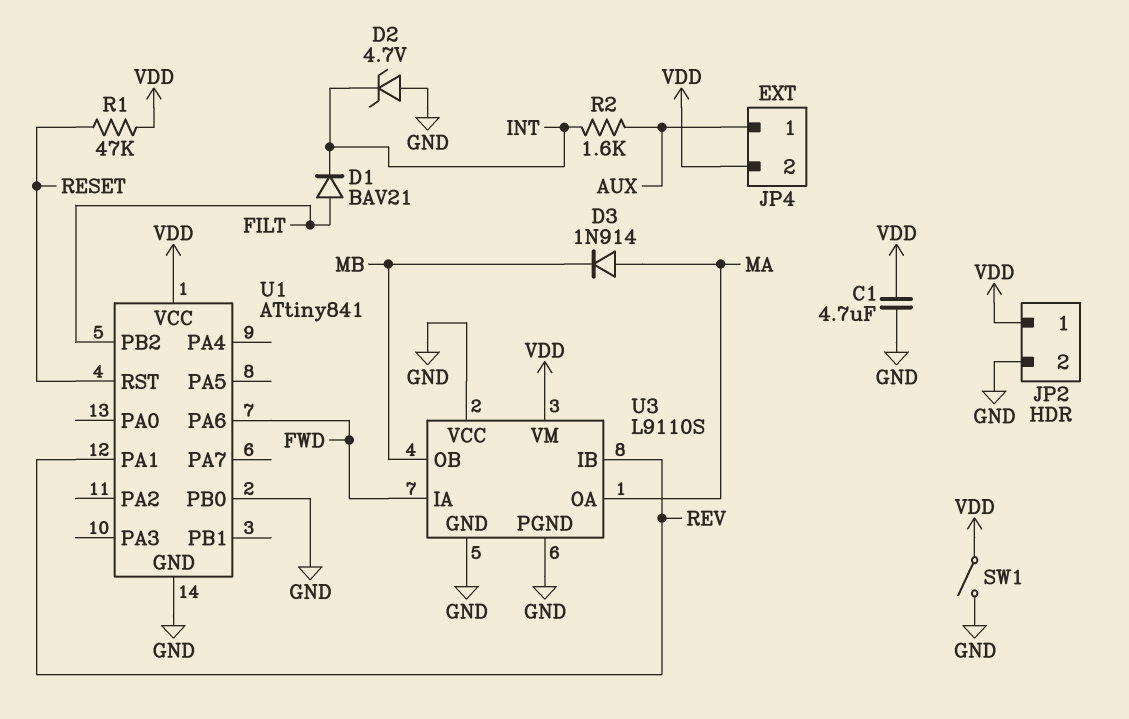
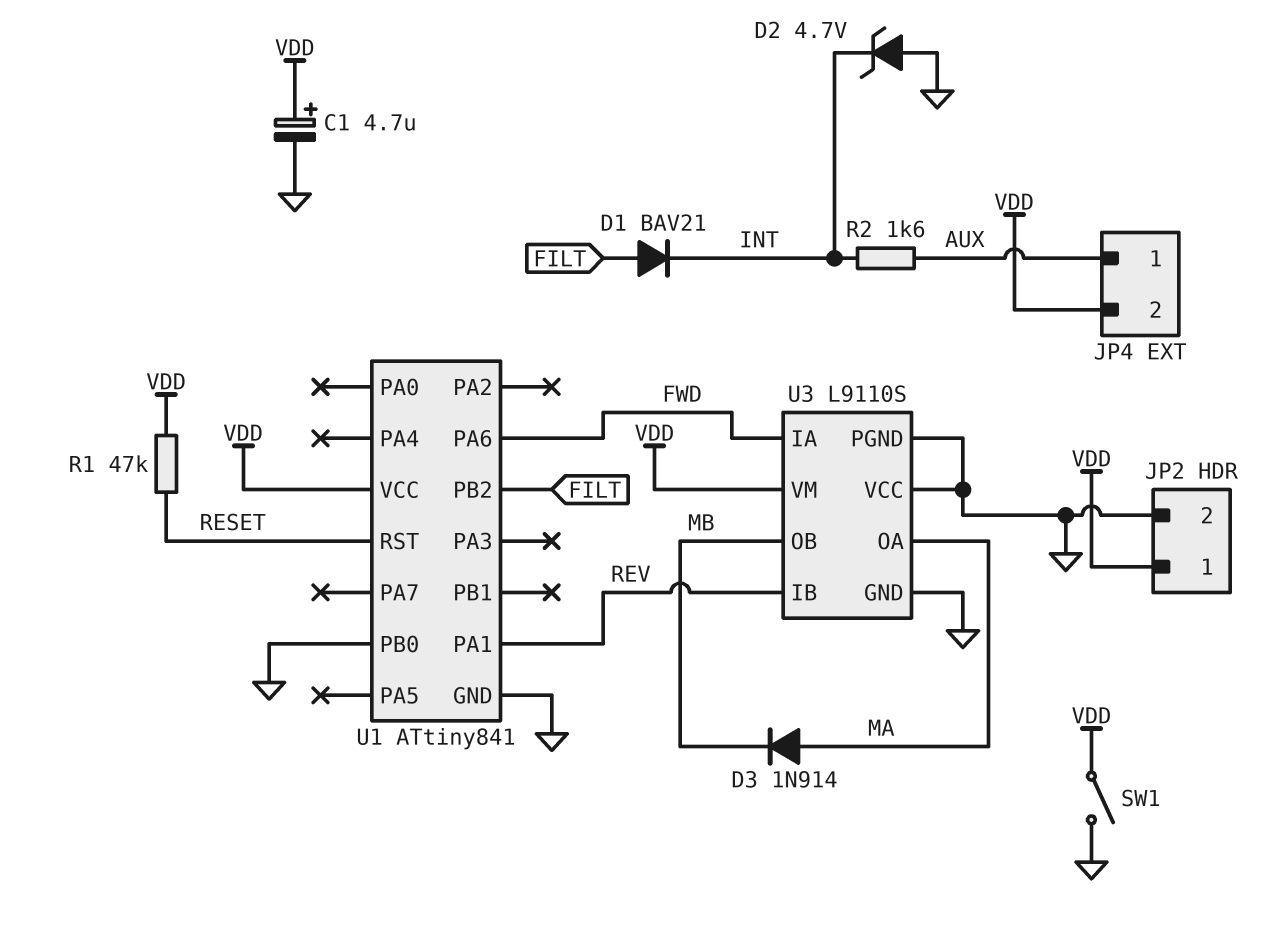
C1: 4.7uF (GND, VDD) -> 4.7uF (plus VDD, minus GND)

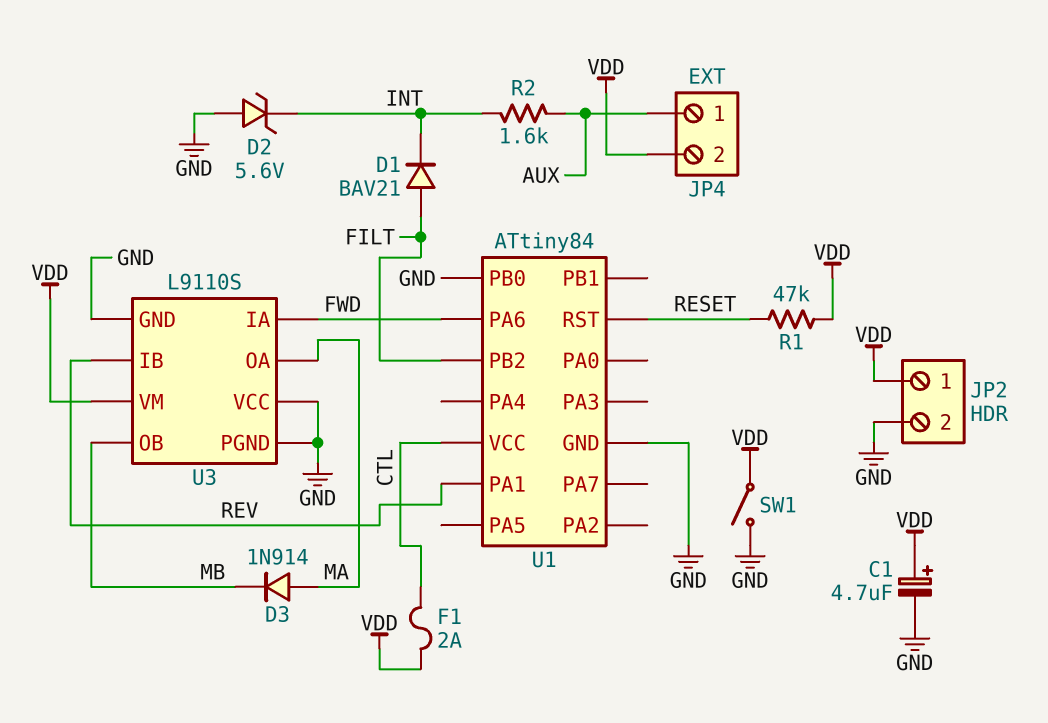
D2: zener 4.7V (A GND, K INT) -> zener 5.6V (A GND, K INT)
F1: none -> 2A (CTL, VDD)
U1: ATtiny841 -> ATtiny84
U1 pin VCC: VDD -> CTL

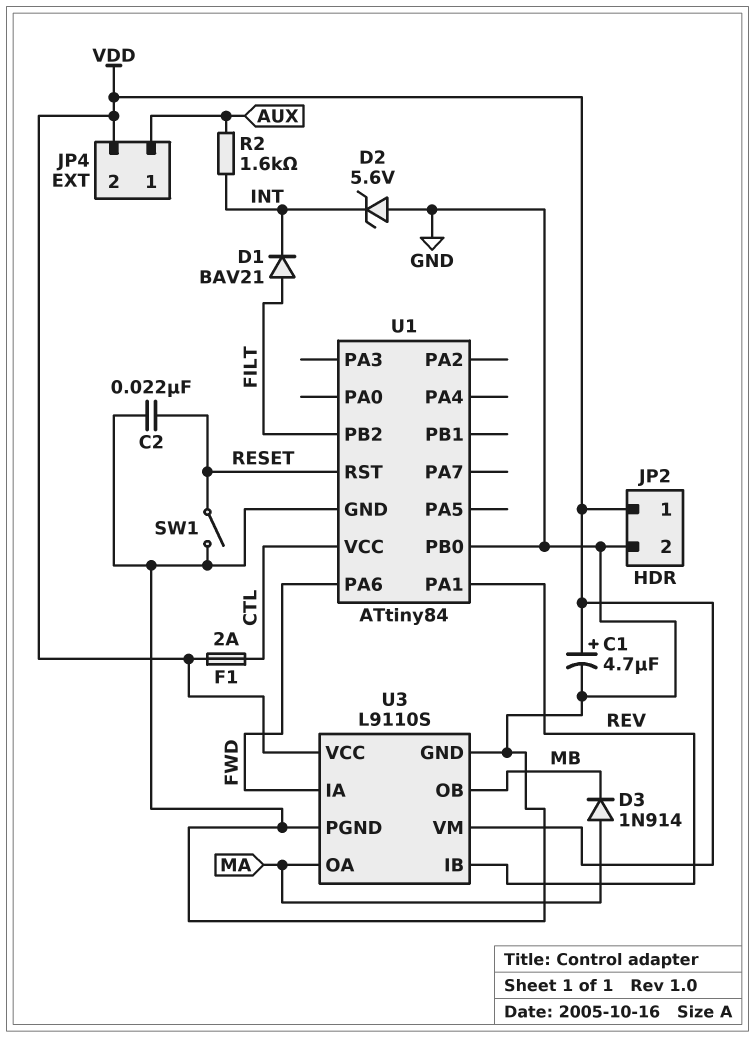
C2: none -> 22nF (GND, RESET)
R1: 47k (RESET, VDD) -> none
SW1: switch (GND, VDD) -> switch (GND, RESET)
U3 pin VCC: GND -> VDD

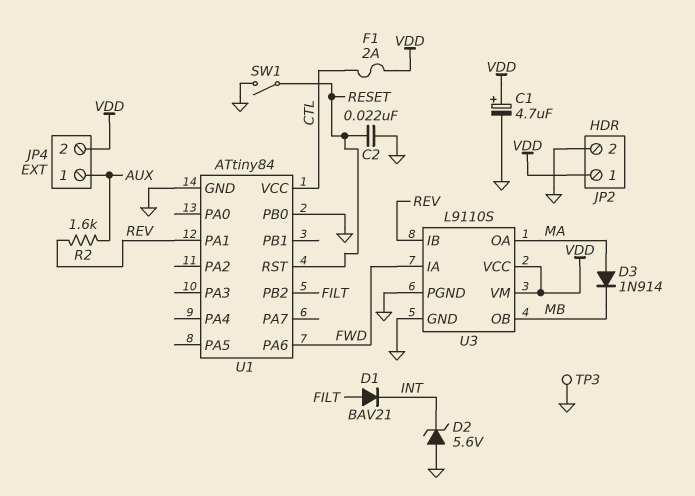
R2: 1.6k (AUX, INT) -> 1.6k (AUX, REV)
TP3: none -> test point (GND)

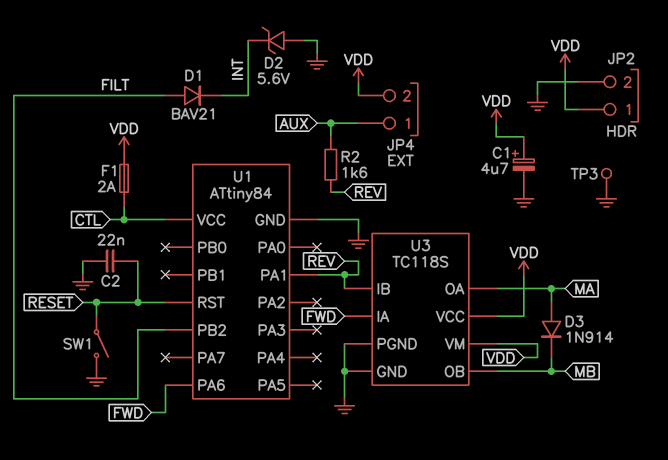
U1 pin PB0: GND -> none
U3: L9110S -> TC118S

